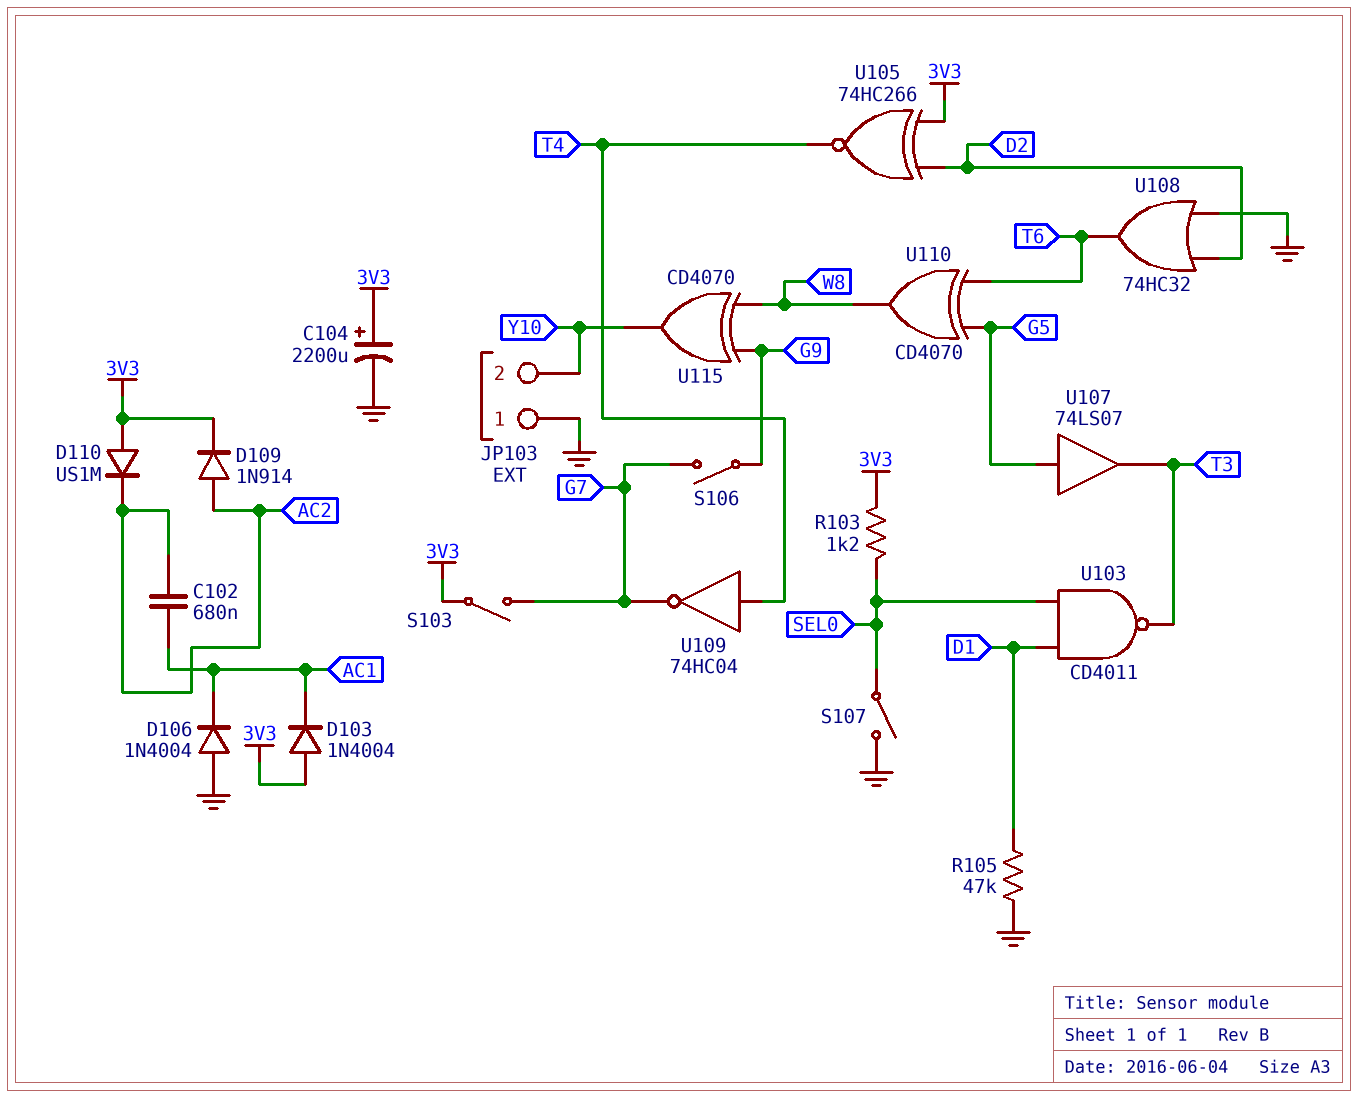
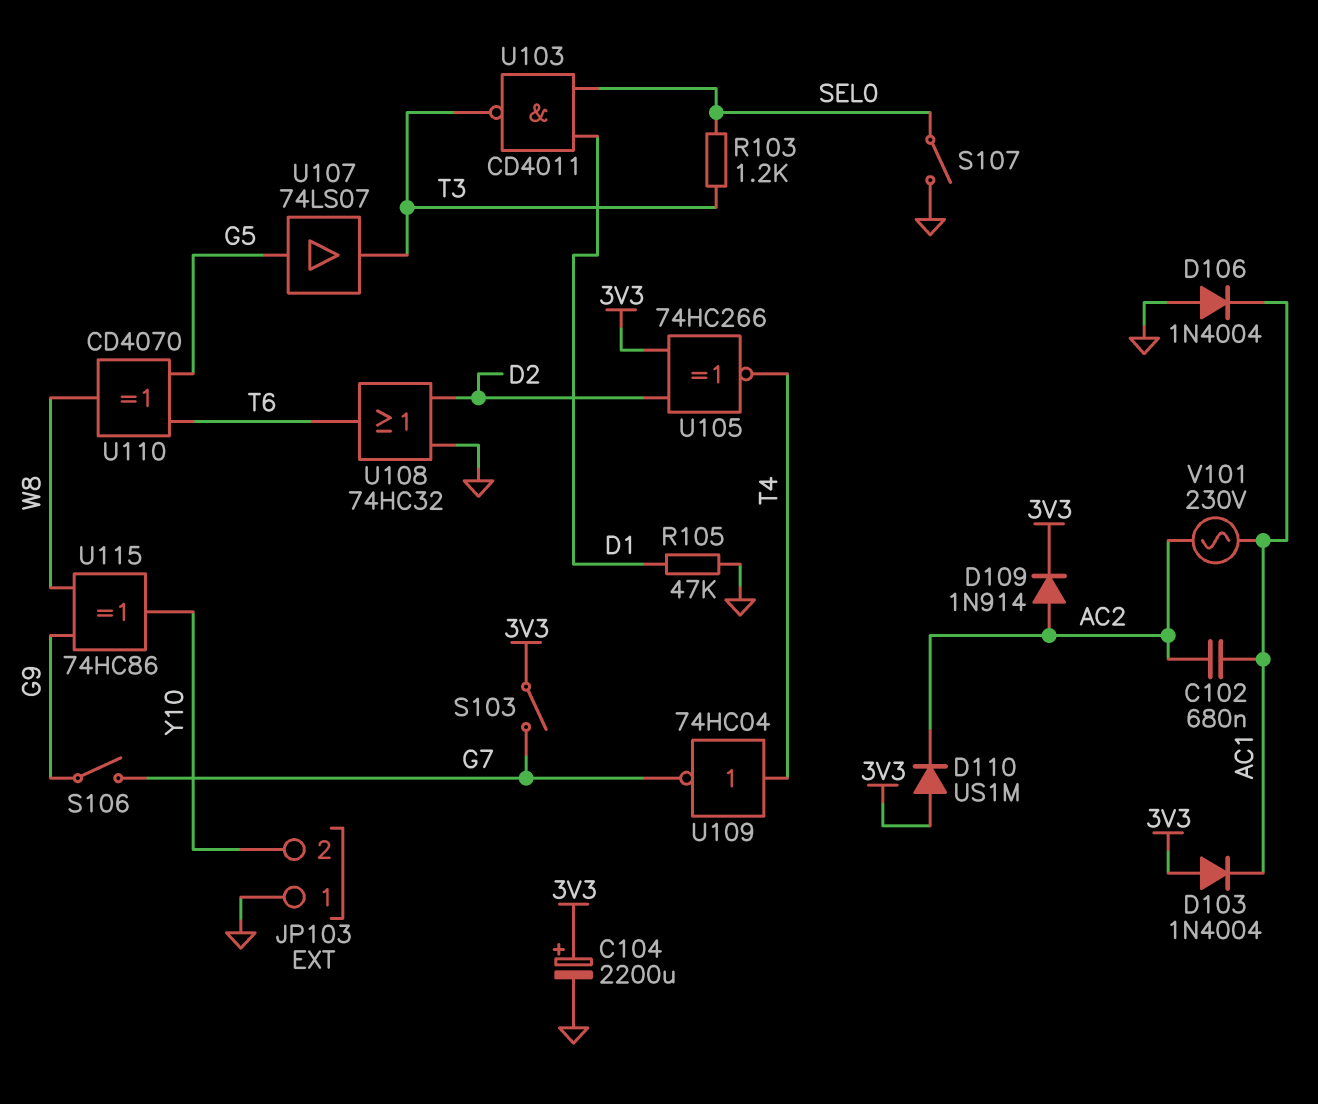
R103: 1.2k (3V3, SEL0) -> 1.2k (SEL0, T3)
U115: XOR CD4070 (in G9, in W8, out Y10) -> XOR 74HC86 (in G9, in W8, out Y10)
V101: none -> AC 230V (AC1, AC2)

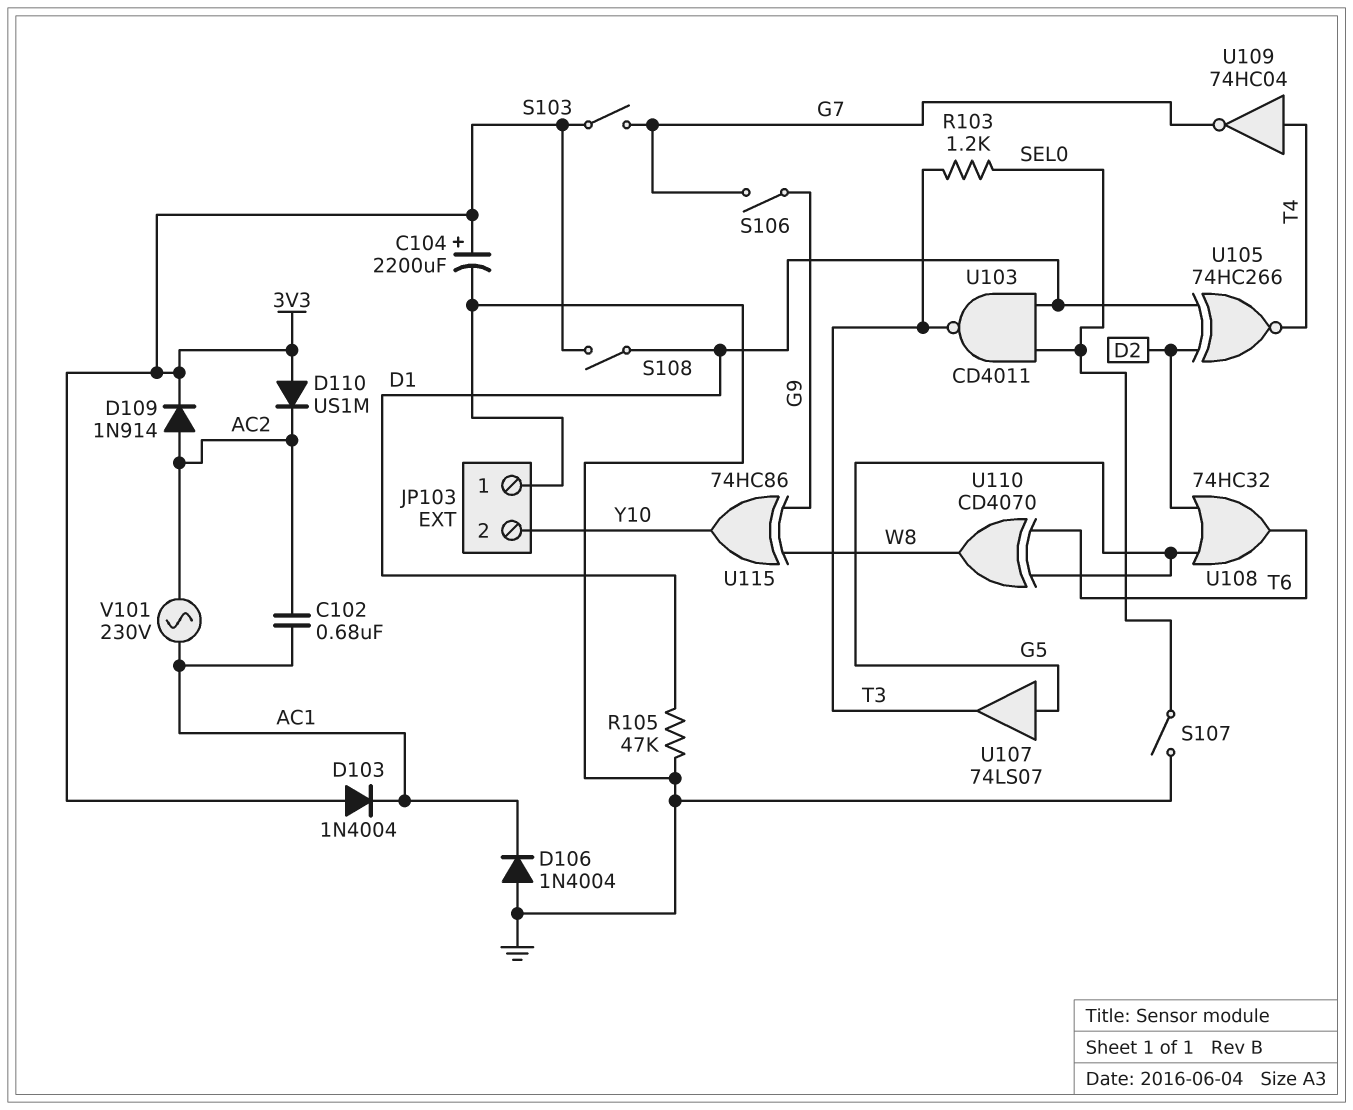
S108: none -> switch (3V3, D1)
U105: XNOR 74HC266 (in 3V3, in D2, out T4) -> XNOR 74HC266 (in D1, in D2, out T4)
U108: OR 74HC32 (in D2, in GND, out T6) -> OR 74HC32 (in D2, in G5, out T6)

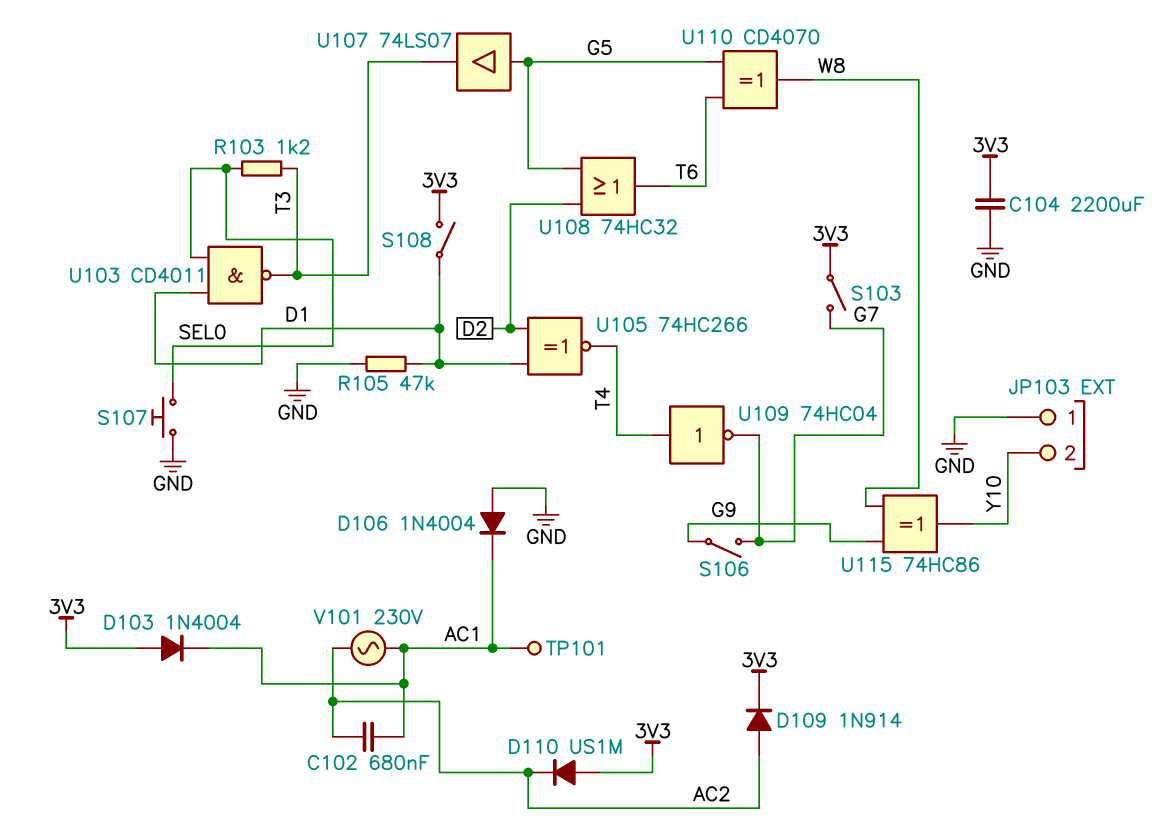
C104: 2200uF (plus 3V3, minus GND) -> 2200uF (3V3, GND)
S107: switch (GND, SEL0) -> button (GND, SEL0)
TP101: none -> test point (AC1)

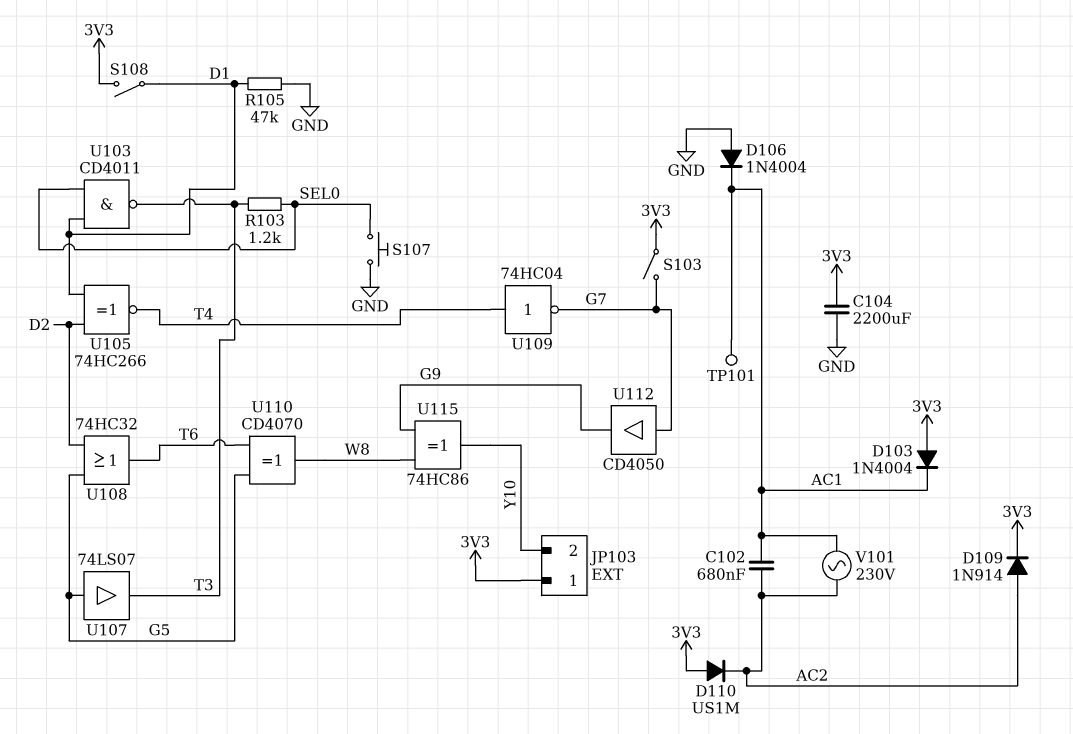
JP103 pin 1: GND -> 3V3
S106: switch (G7, G9) -> none
U112: none -> buffer CD4050 (in G7, out G9)

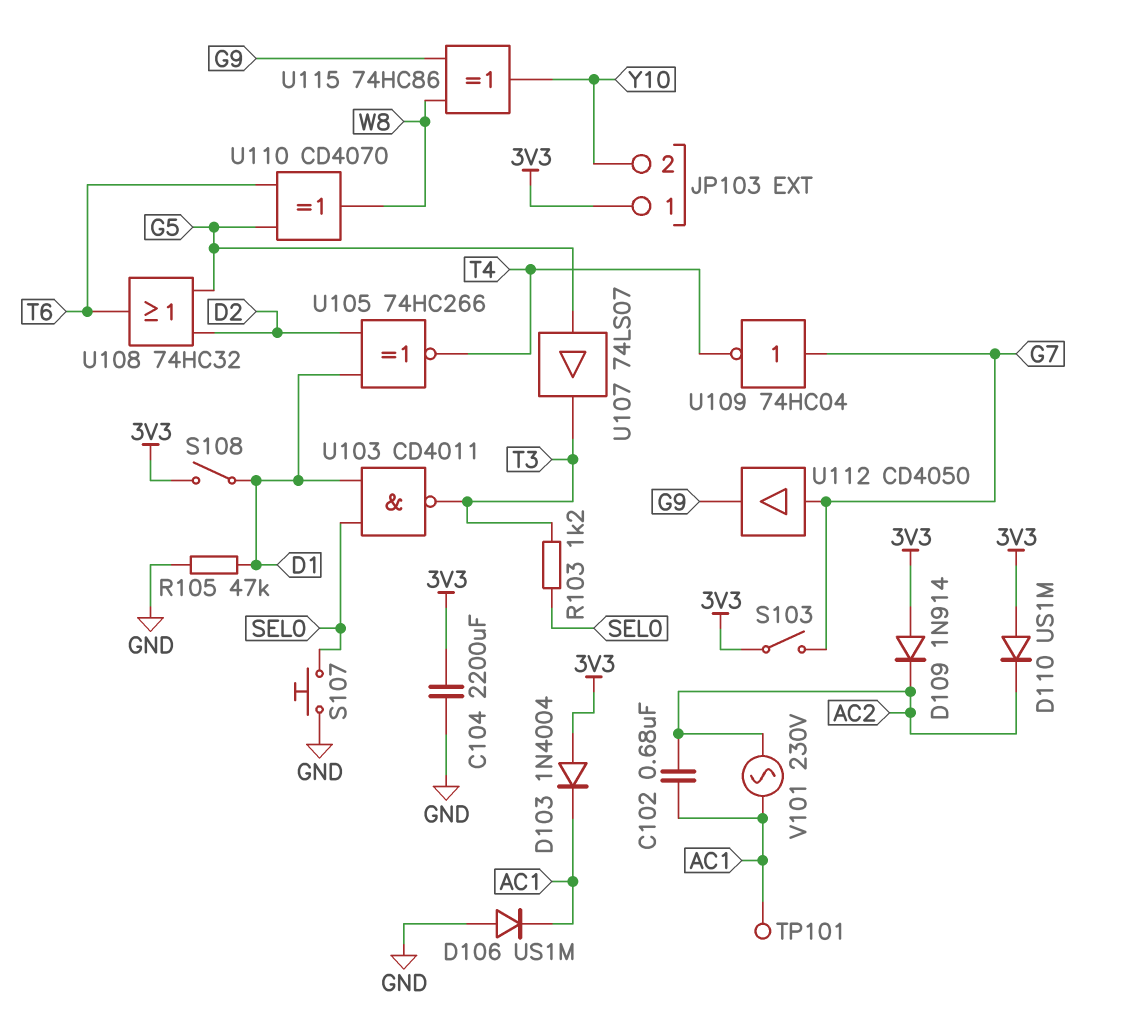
D106: diode 1N4004 (A GND, K AC1) -> diode US1M (A GND, K AC1)
D109: diode 1N914 (A AC2, K 3V3) -> diode 1N914 (A 3V3, K AC2)
U109: NOT 74HC04 (in T4, out G7) -> NOT 74HC04 (in G7, out T4)

